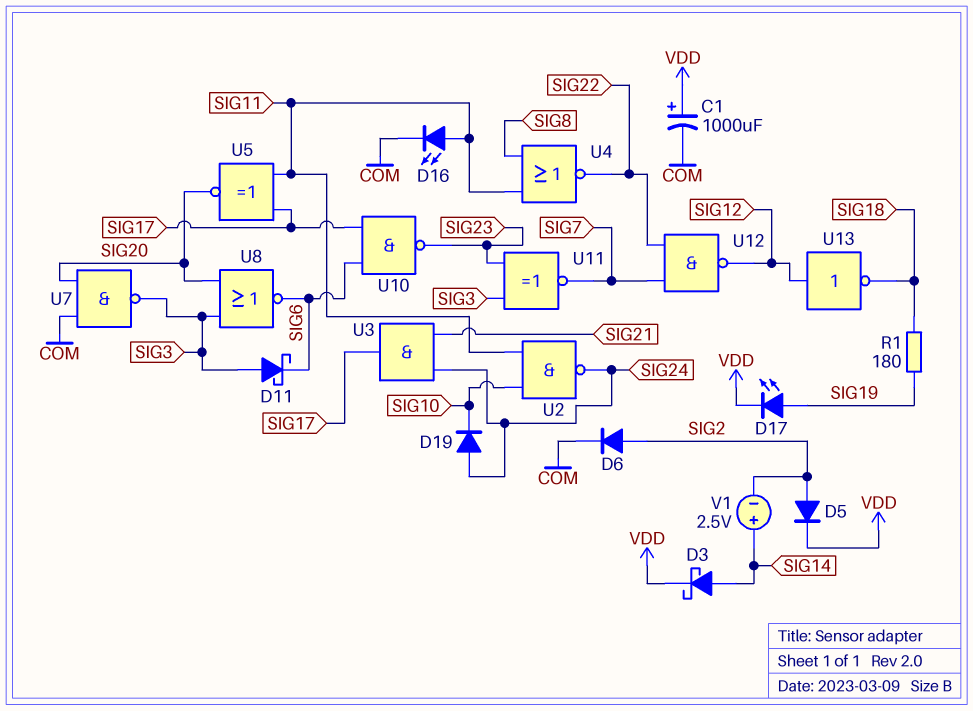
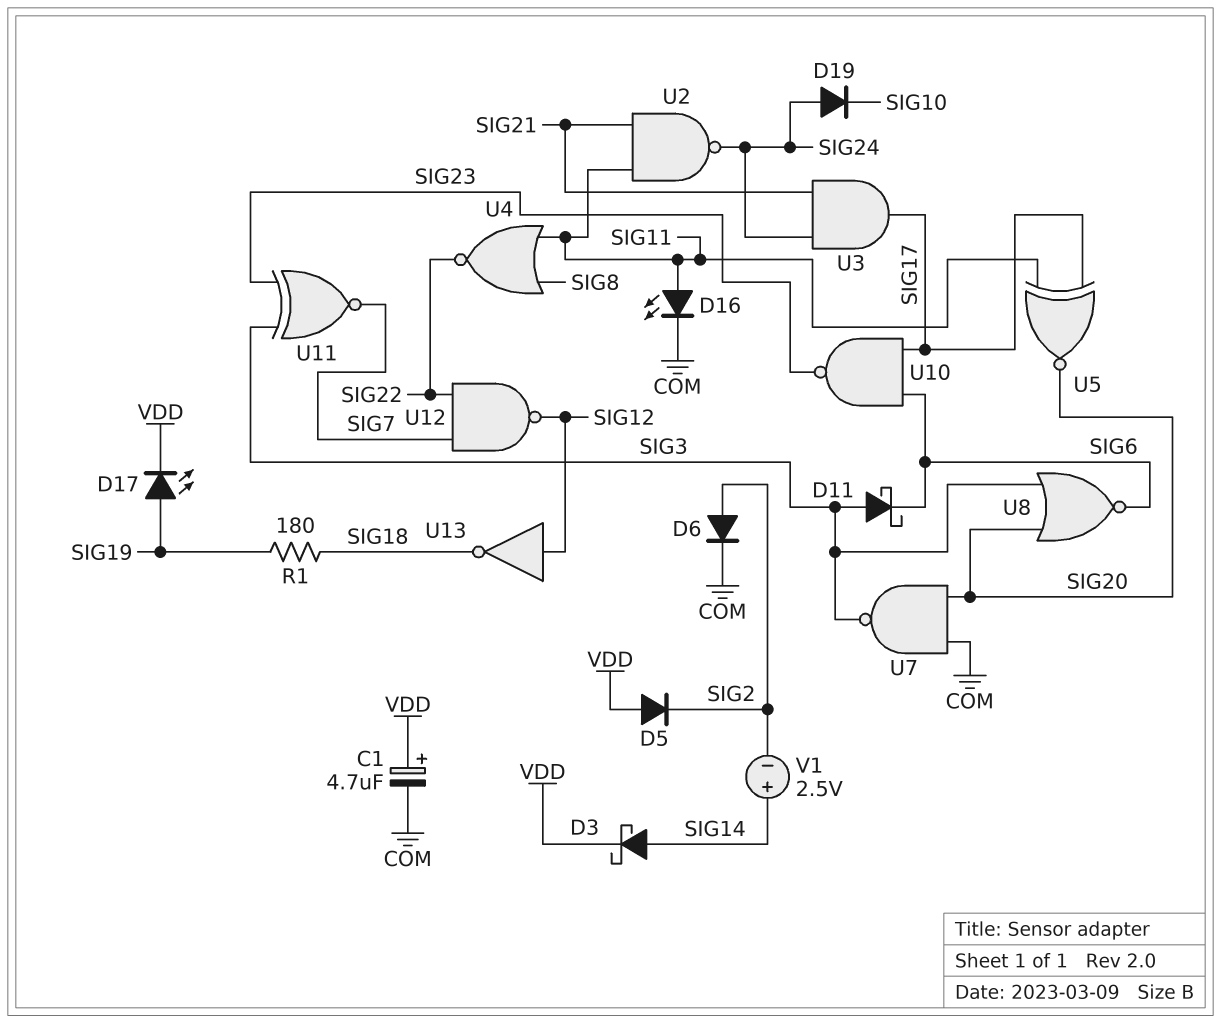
C1: 1000uF (plus VDD, minus COM) -> 4.7uF (plus VDD, minus COM)
D5: diode (A SIG2, K VDD) -> diode (A VDD, K SIG2)
U2: NAND (in SIG10, in SIG11, out SIG24) -> NAND (in SIG11, in SIG21, out SIG24)

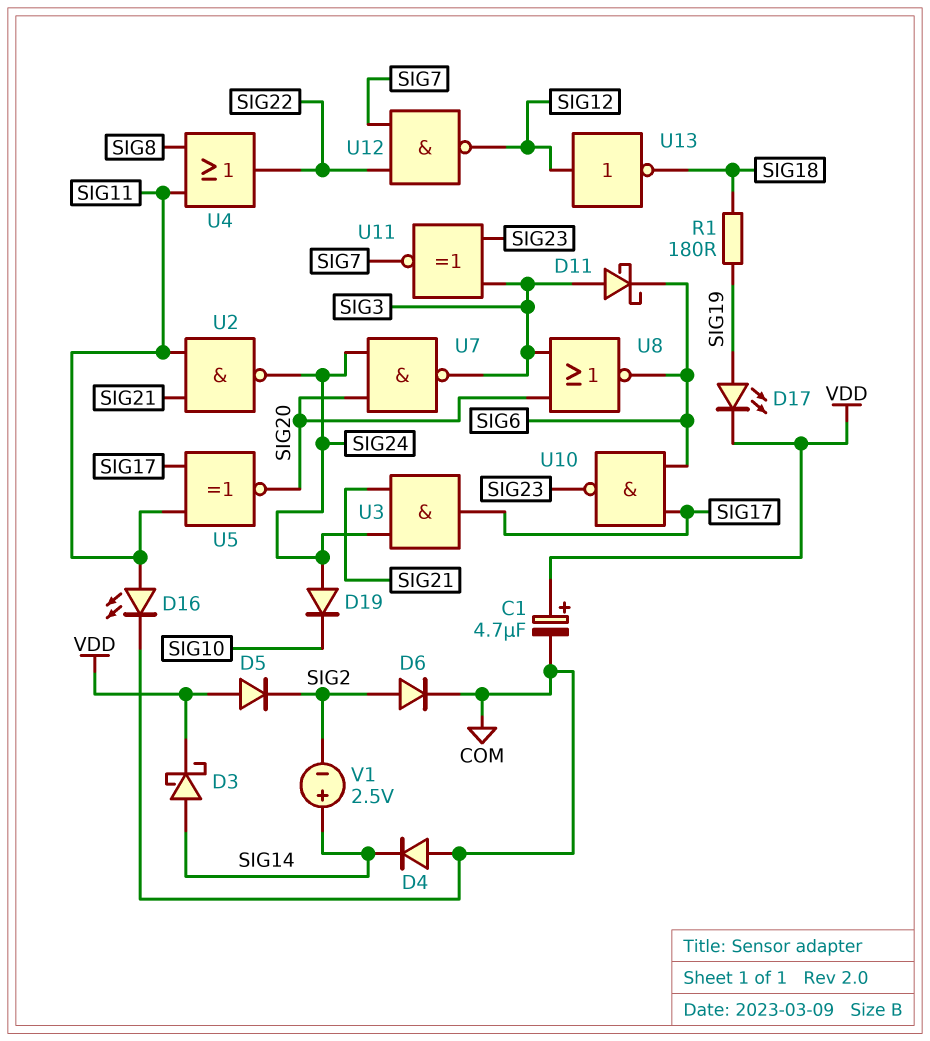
D4: none -> diode (A COM, K SIG14)
U4: NOR (in SIG8, in SIG11, out SIG22) -> OR (in SIG8, in SIG11, out SIG22)
U7: NAND (in COM, in SIG20, out SIG3) -> NAND (in SIG20, in SIG24, out SIG3)

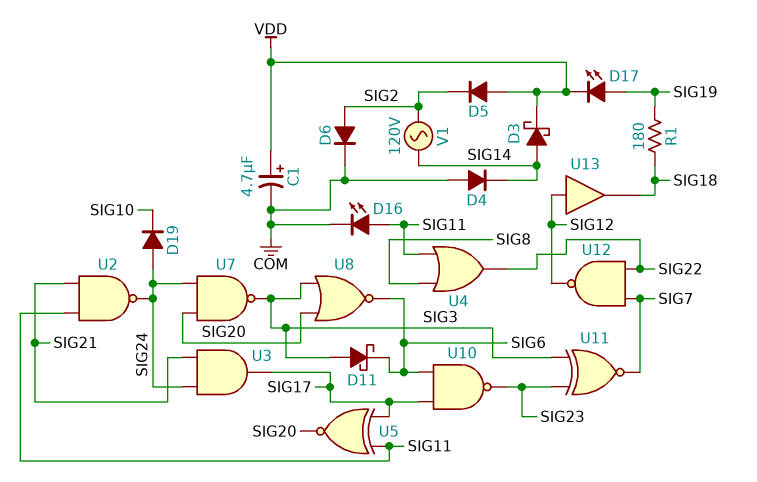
U13: NOT (in SIG12, out SIG18) -> buffer (in SIG12, out SIG18)
V1: 2.5V (plus SIG14, minus SIG2) -> AC 120V (SIG2, SIG14)

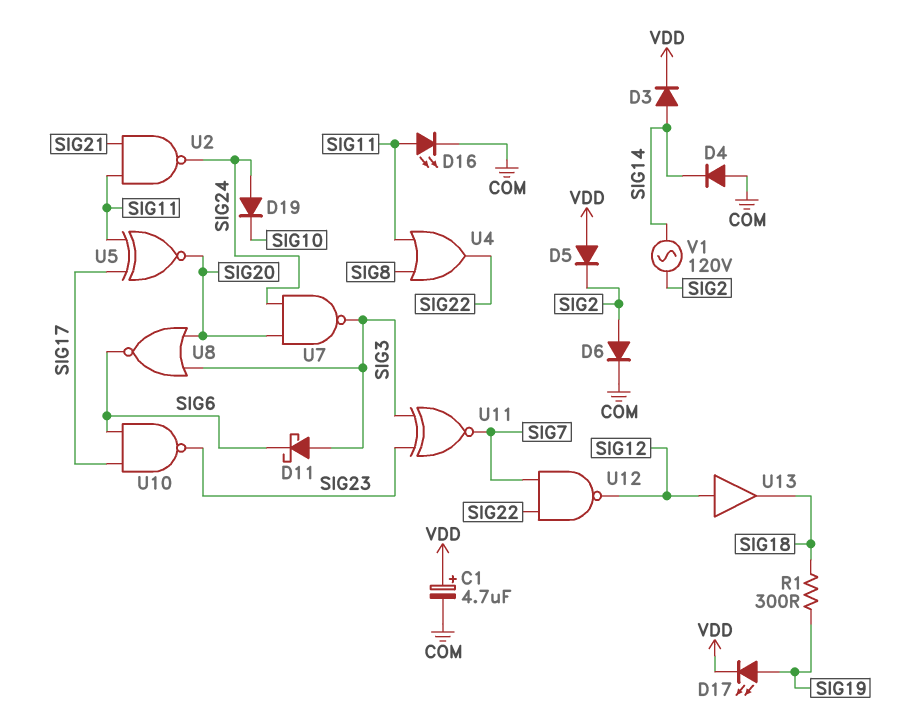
D3: schottky (A SIG14, K VDD) -> diode (A SIG14, K VDD)
R1: 180 (SIG18, SIG19) -> 300 (SIG18, SIG19)
U3: AND (in SIG21, in SIG24, out SIG17) -> none

